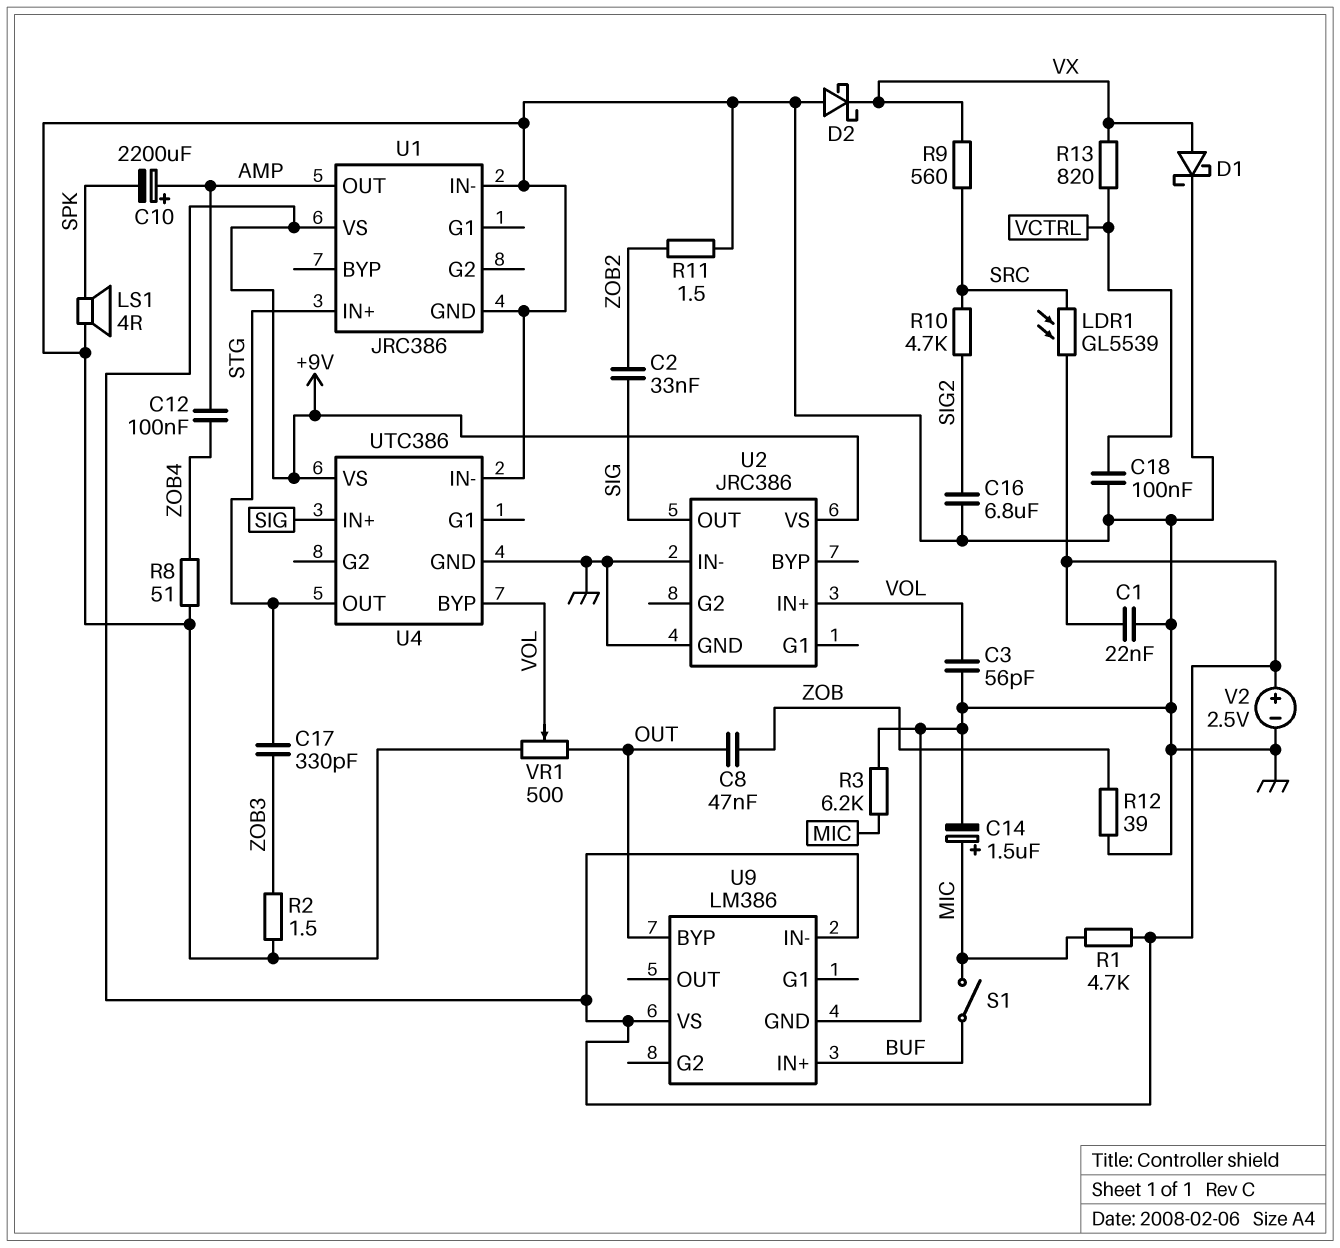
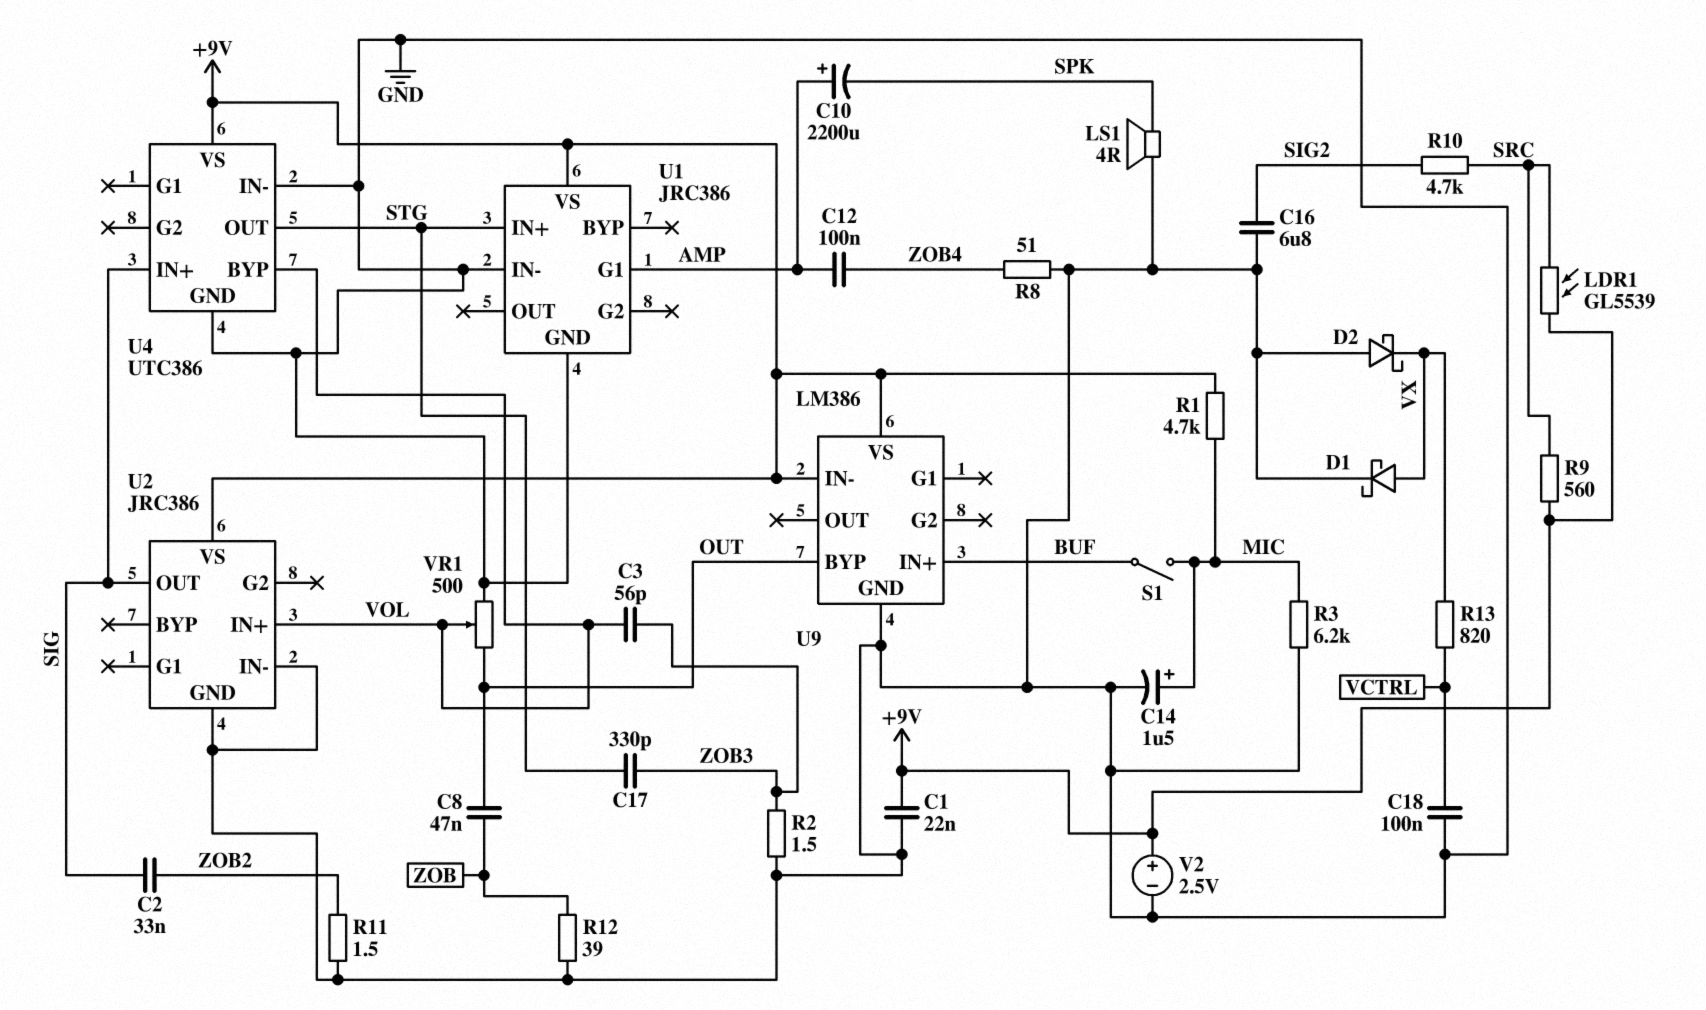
C3: 56pF (GND, VOL) -> 56pF (VOL, ZOB3)
R9: 560 (SRC, VX) -> 560 (+9V, SRC)
U1 pin G1: none -> AMP
U1 pin OUT: AMP -> none

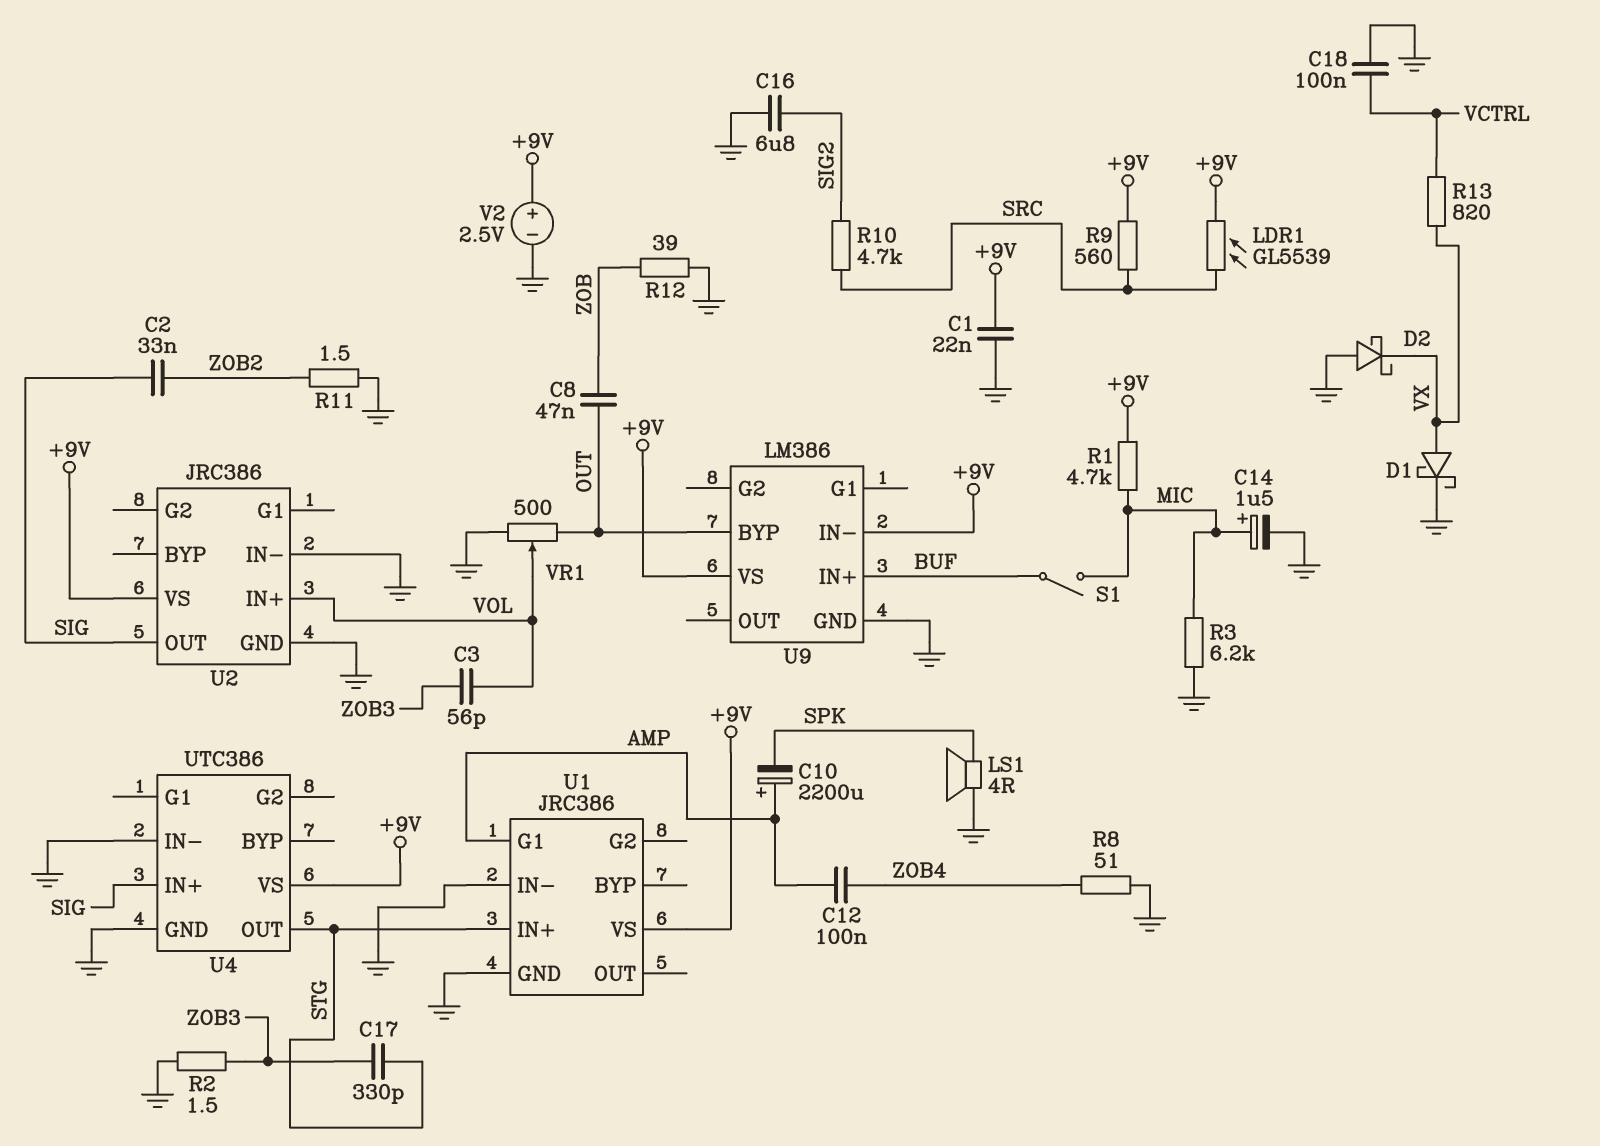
U4 pin BYP: VOL -> none

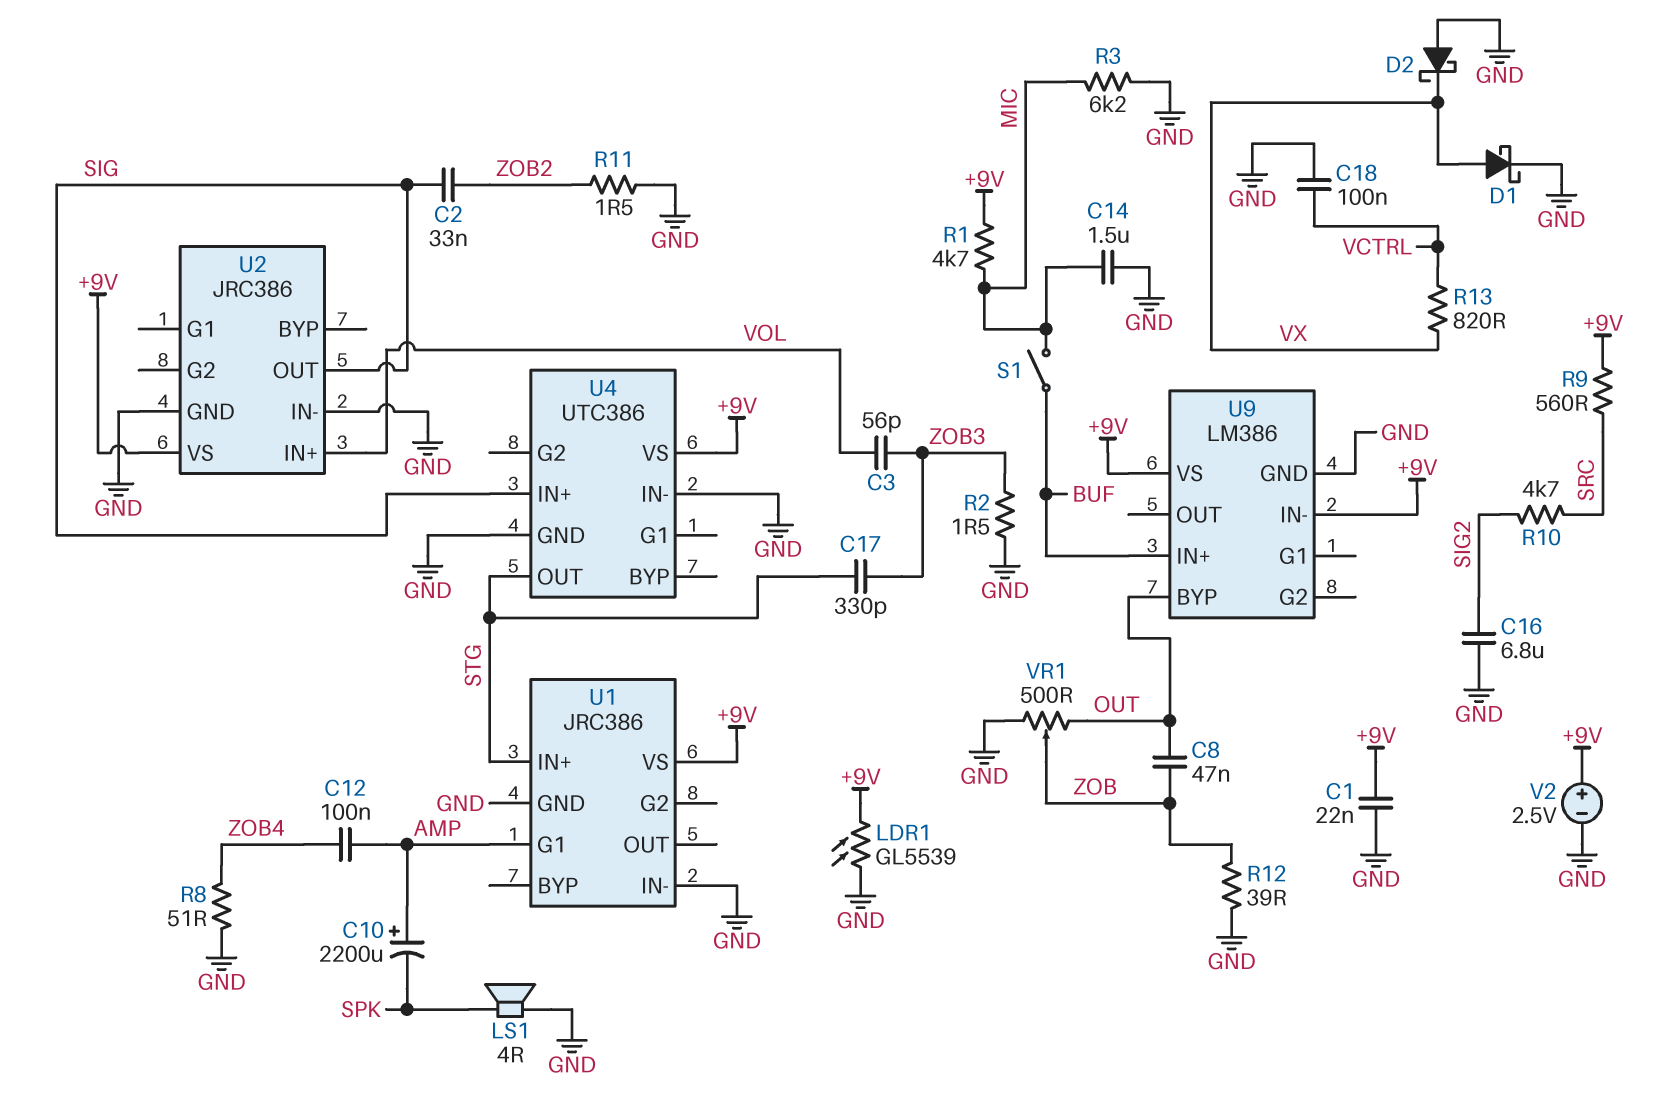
C14: 1.5uF (plus MIC, minus GND) -> 1.5uF (GND, MIC)
LDR1: GL5539 (+9V, SRC) -> GL5539 (+9V, GND)
VR1: 500 (GND, OUT, wiper VOL) -> 500 (GND, OUT, wiper ZOB)

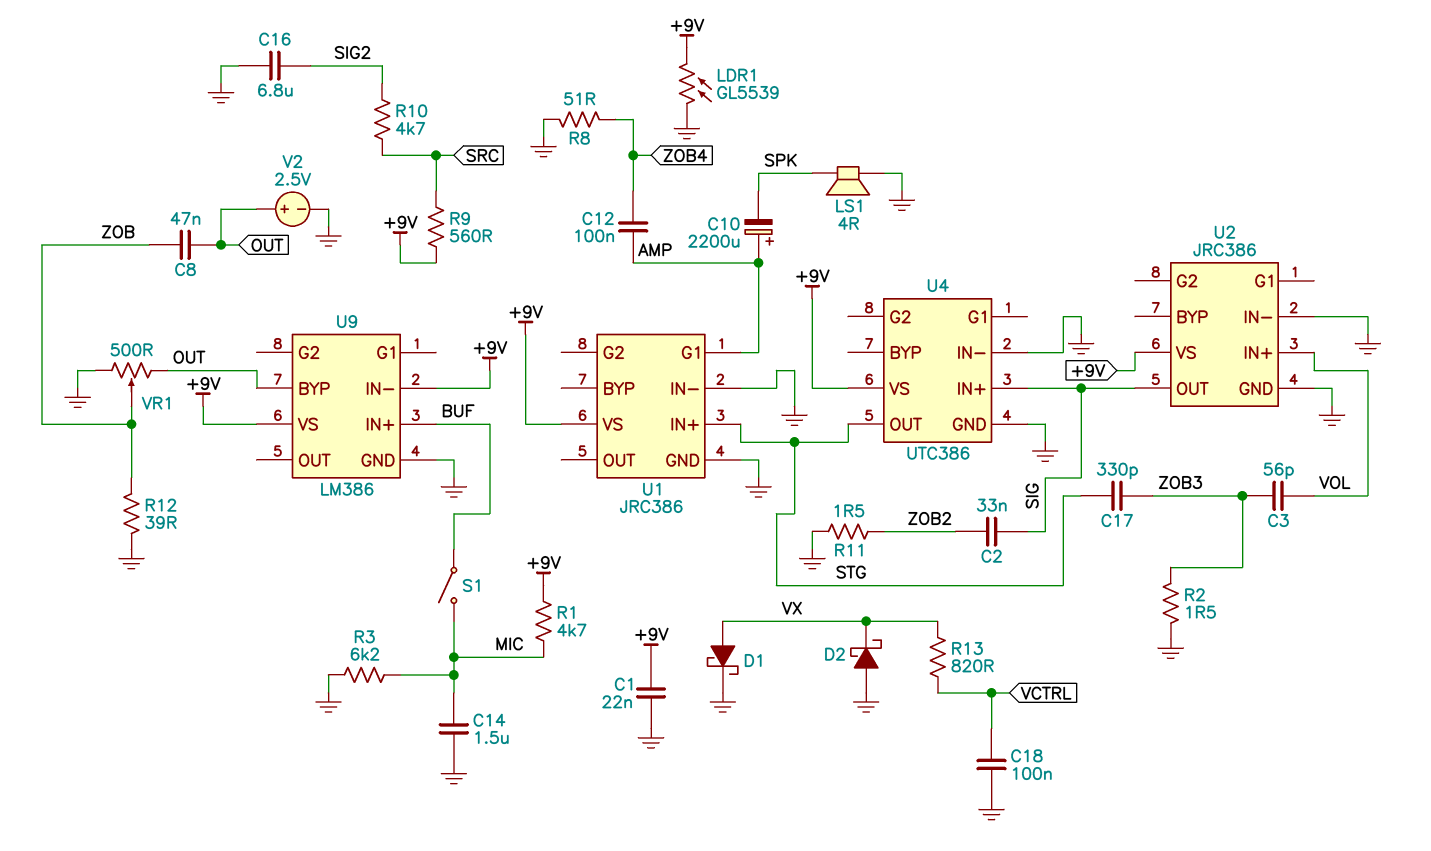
V2: 2.5V (plus +9V, minus GND) -> 2.5V (plus OUT, minus GND)

